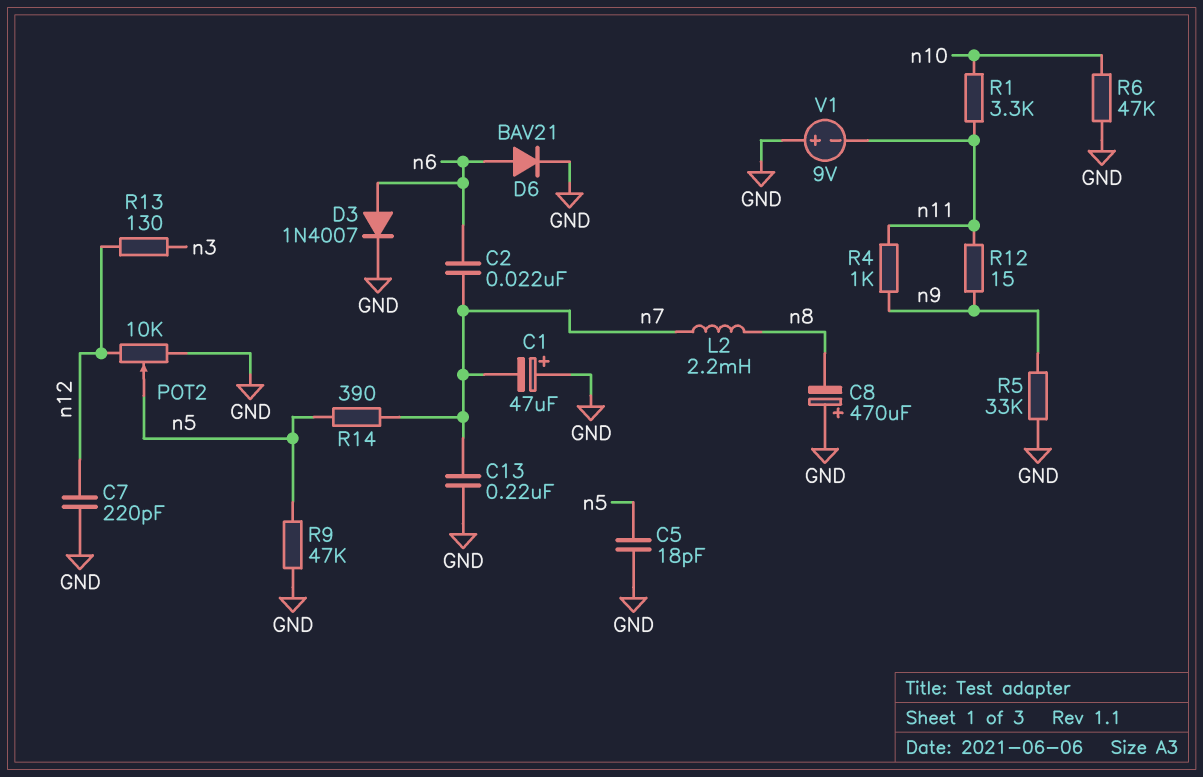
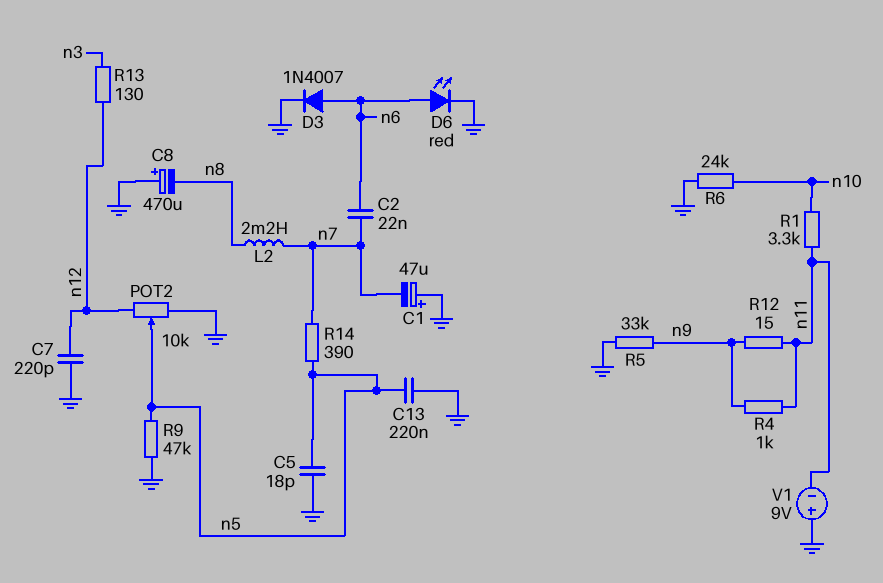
C13: 220nF (GND, n7) -> 220nF (GND, n5)
D6: diode BAV21 (A n6, K GND) -> LED red (A n6, K GND)
R6: 47k (GND, n10) -> 24k (GND, n10)

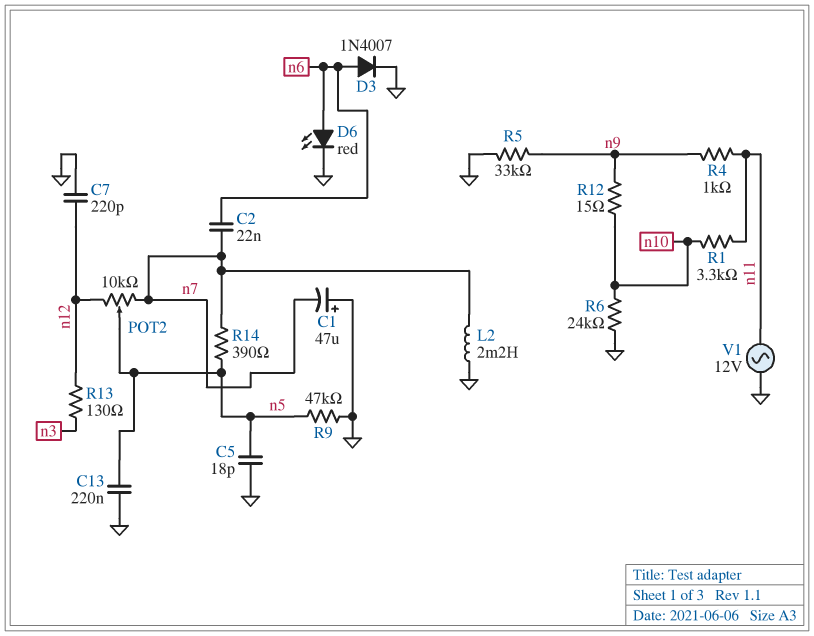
C8: 470uF (plus GND, minus n8) -> none
L2: 2.2mH (n7, n8) -> 2.2mH (GND, n7)
POT2: 10k (GND, n12, wiper n5) -> 10k (n7, n12, wiper n5)
R12: 15 (n9, n11) -> 15 (n9, n10)
V1: 9V (plus GND, minus n11) -> AC 12V (GND, n11)

